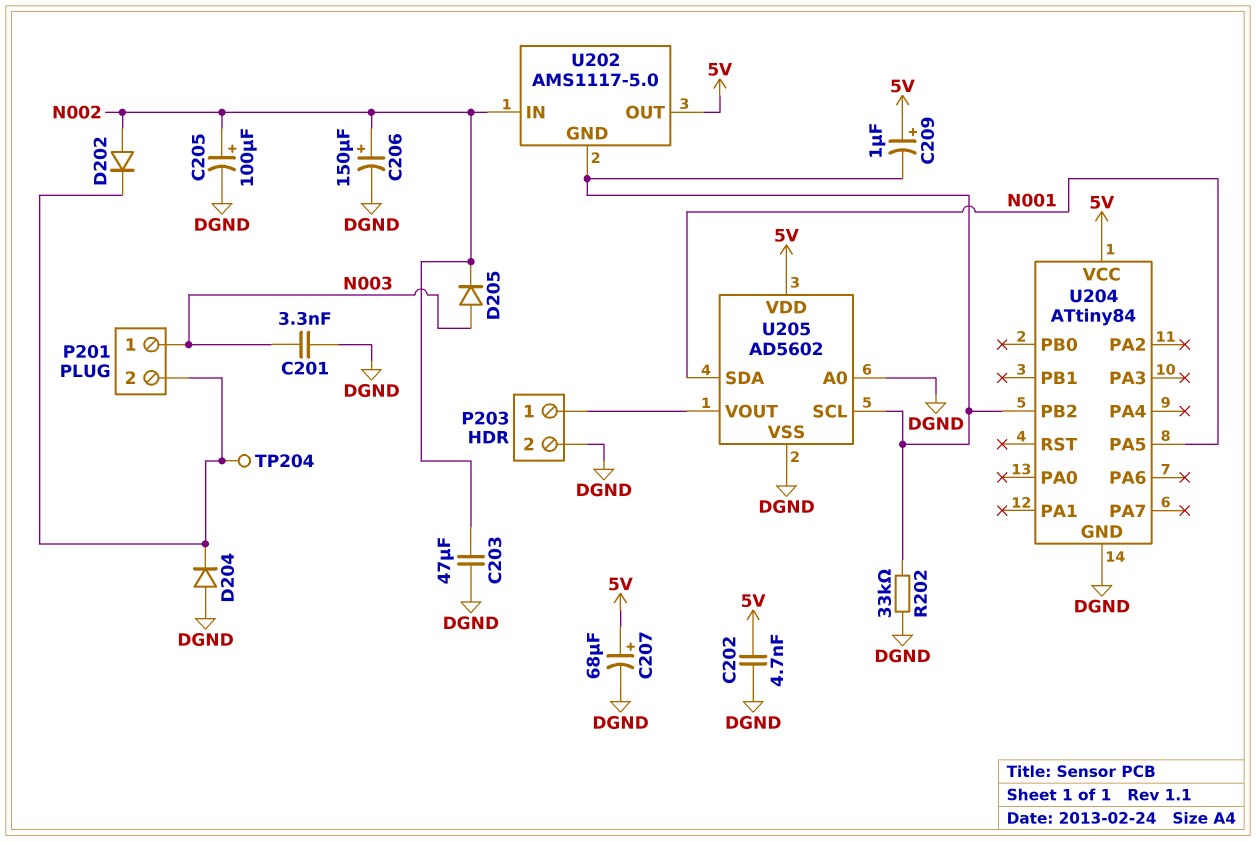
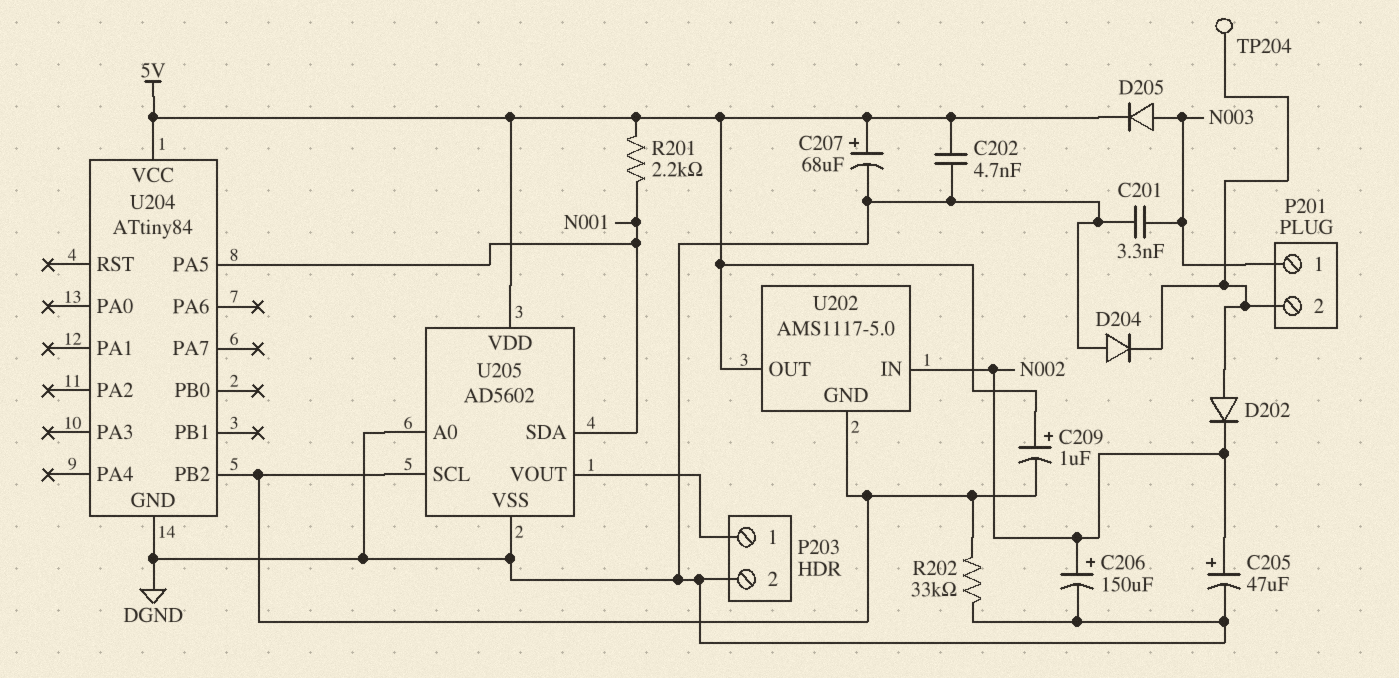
C203: 47uF (DGND, N002) -> none
C205: 100uF (plus N002, minus DGND) -> 47uF (plus N002, minus DGND)
D202: diode (A N002, K P201/2) -> diode (A P201/2, K N002)
D205: diode (A N003, K N002) -> diode (A N003, K 5V)
R201: none -> 2.2k (5V, N001)

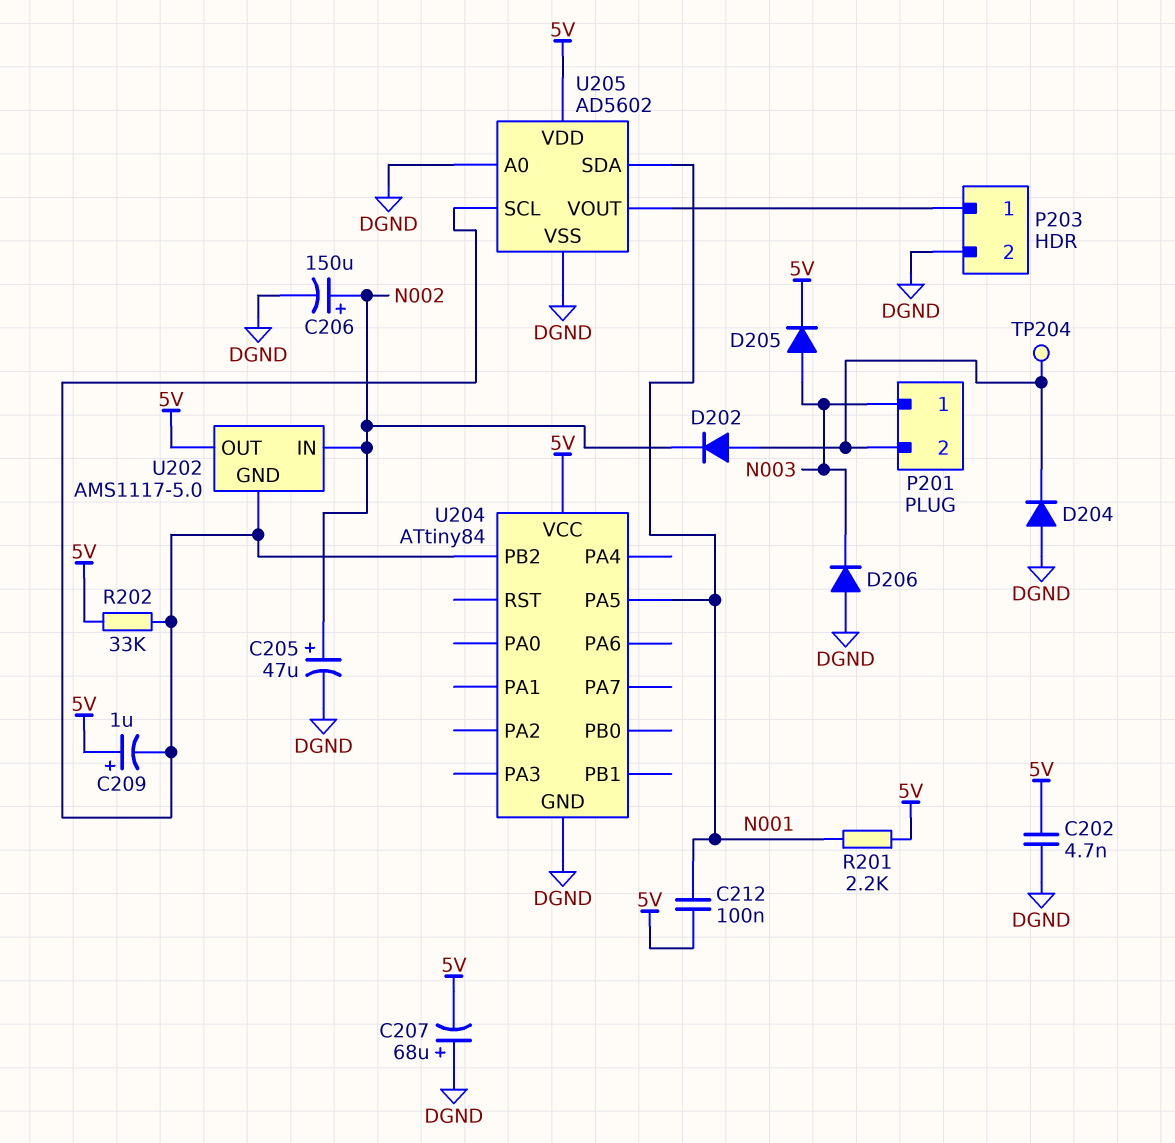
C201: 3.3nF (DGND, N003) -> none
C207: 68uF (plus 5V, minus DGND) -> 68uF (plus DGND, minus 5V)
C212: none -> 100nF (5V, N001)
D206: none -> diode (A DGND, K N003)
R202: 33k (DGND, U202/GND) -> 33k (5V, U202/GND)

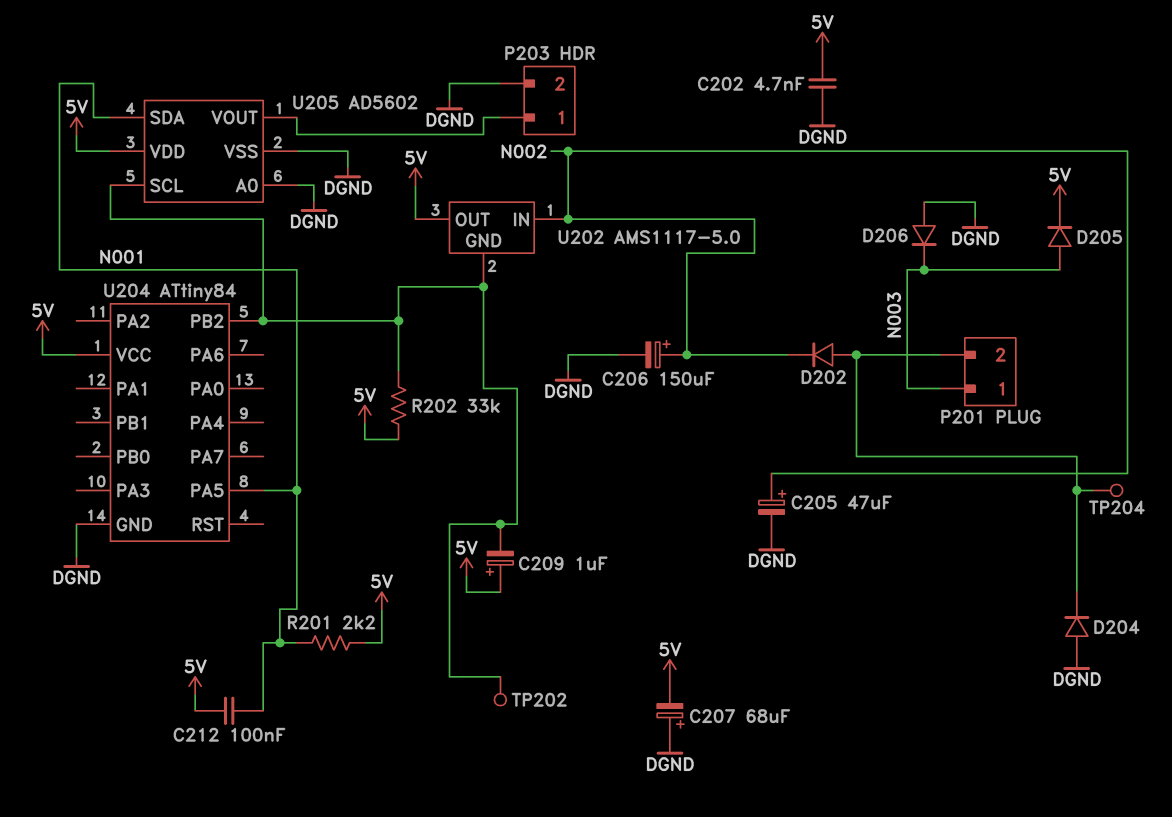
TP202: none -> test point (U202/GND)

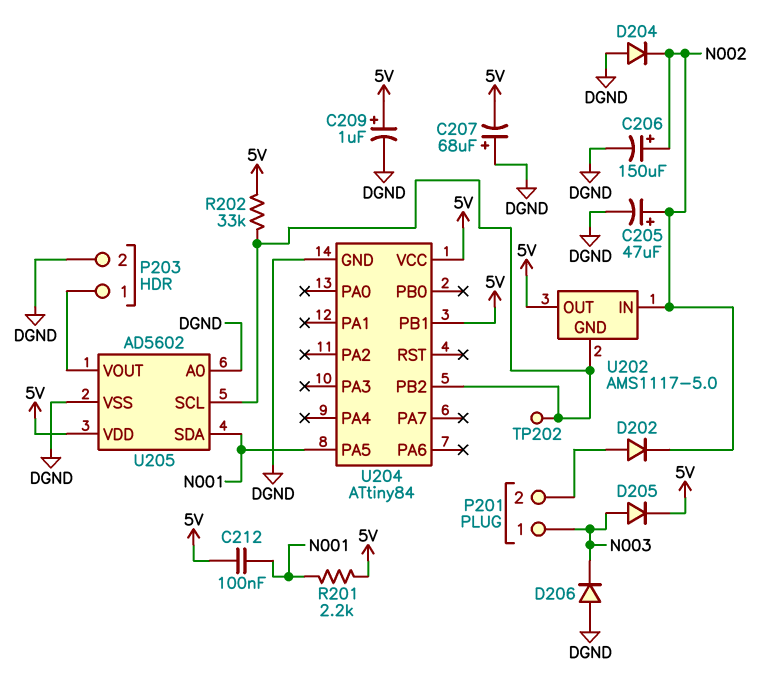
C202: 4.7nF (5V, DGND) -> none
C209: 1uF (plus 5V, minus U202/GND) -> 1uF (plus 5V, minus DGND)
D204: diode (A DGND, K P201/2) -> diode (A DGND, K N002)
TP204: test point (P201/2) -> none
U204 pin PB1: none -> 5V

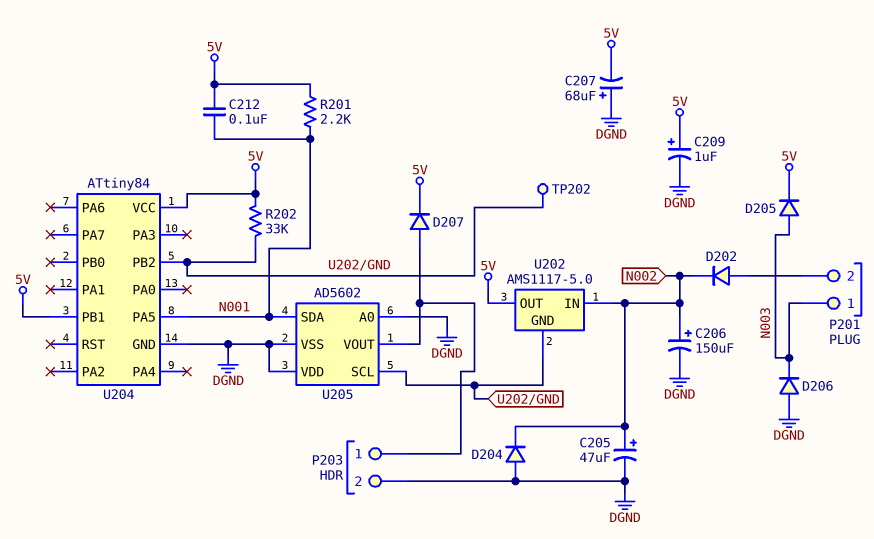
D207: none -> diode (A P203/1, K 5V)
U205 pin VDD: 5V -> DGND

